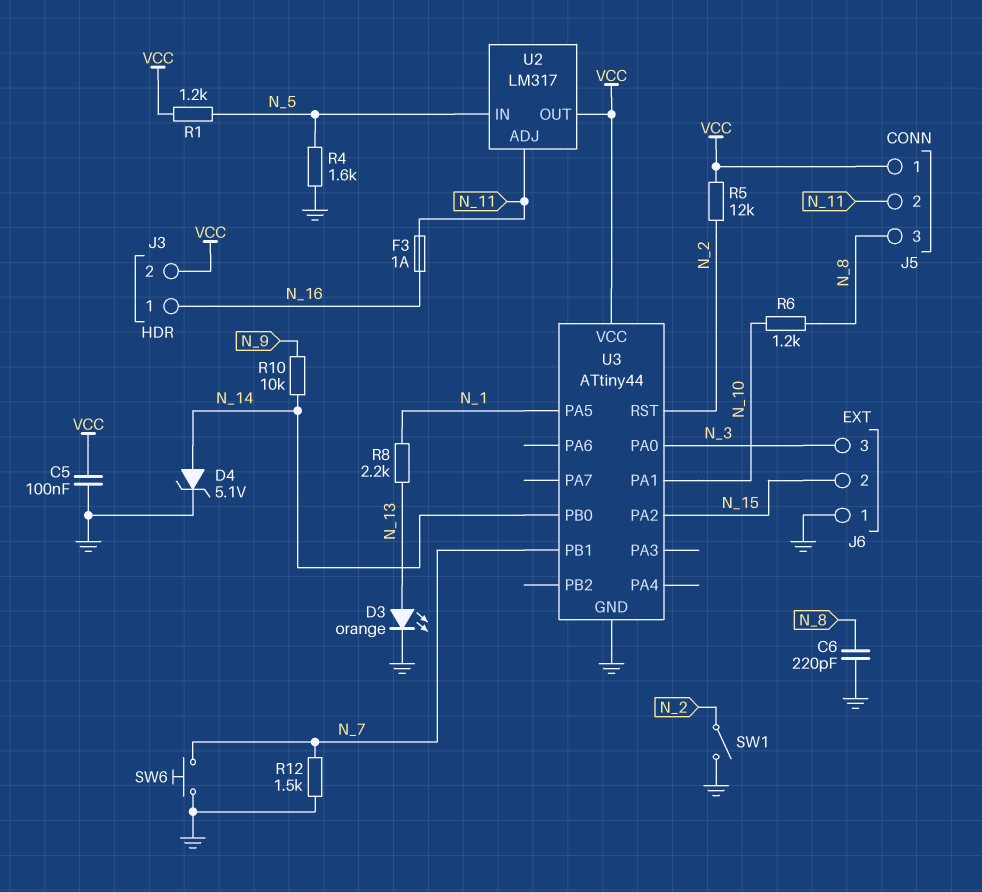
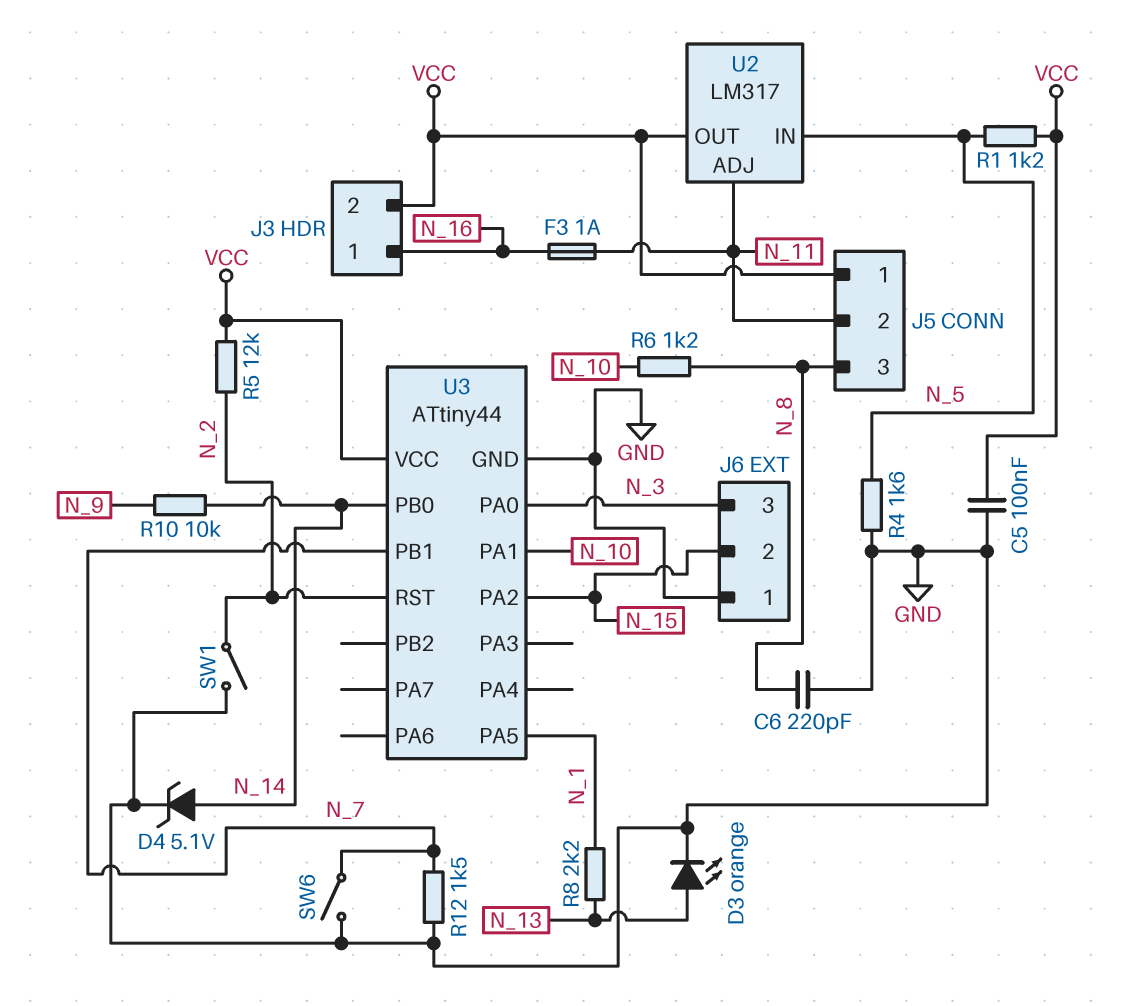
SW6: button (GND, N_7) -> switch (GND, N_7)

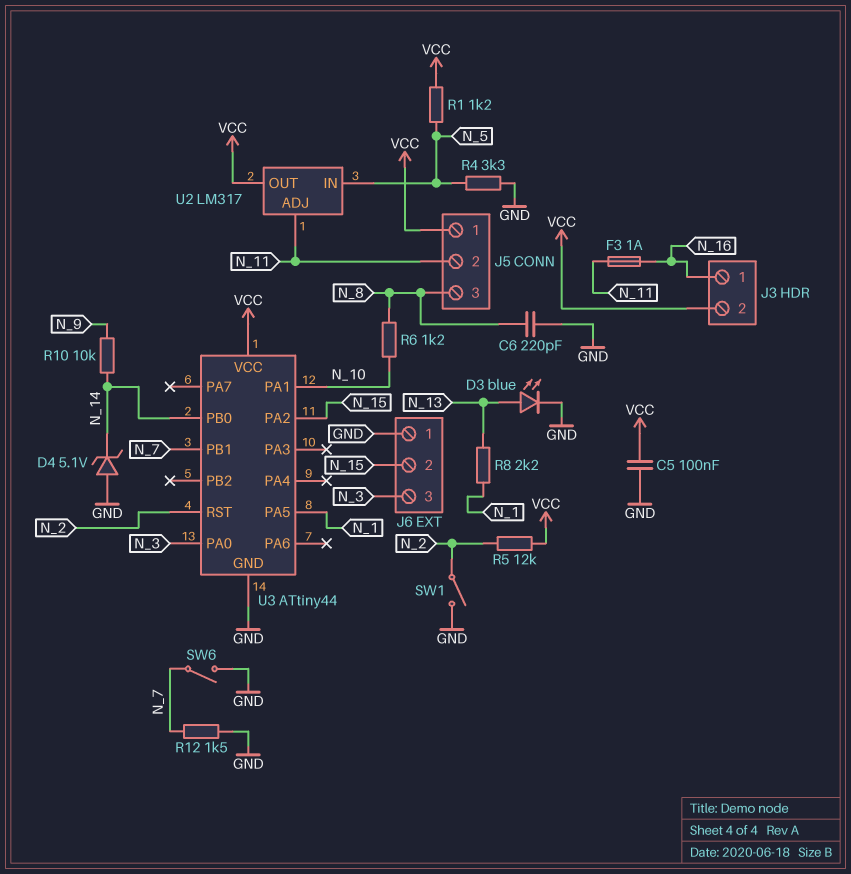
D3: LED orange (A N_13, K GND) -> LED blue (A N_13, K GND)
D4: zener 5.1V (A N_14, K GND) -> zener 5.1V (A GND, K N_14)
R4: 1.6k (GND, N_5) -> 3.3k (GND, N_5)

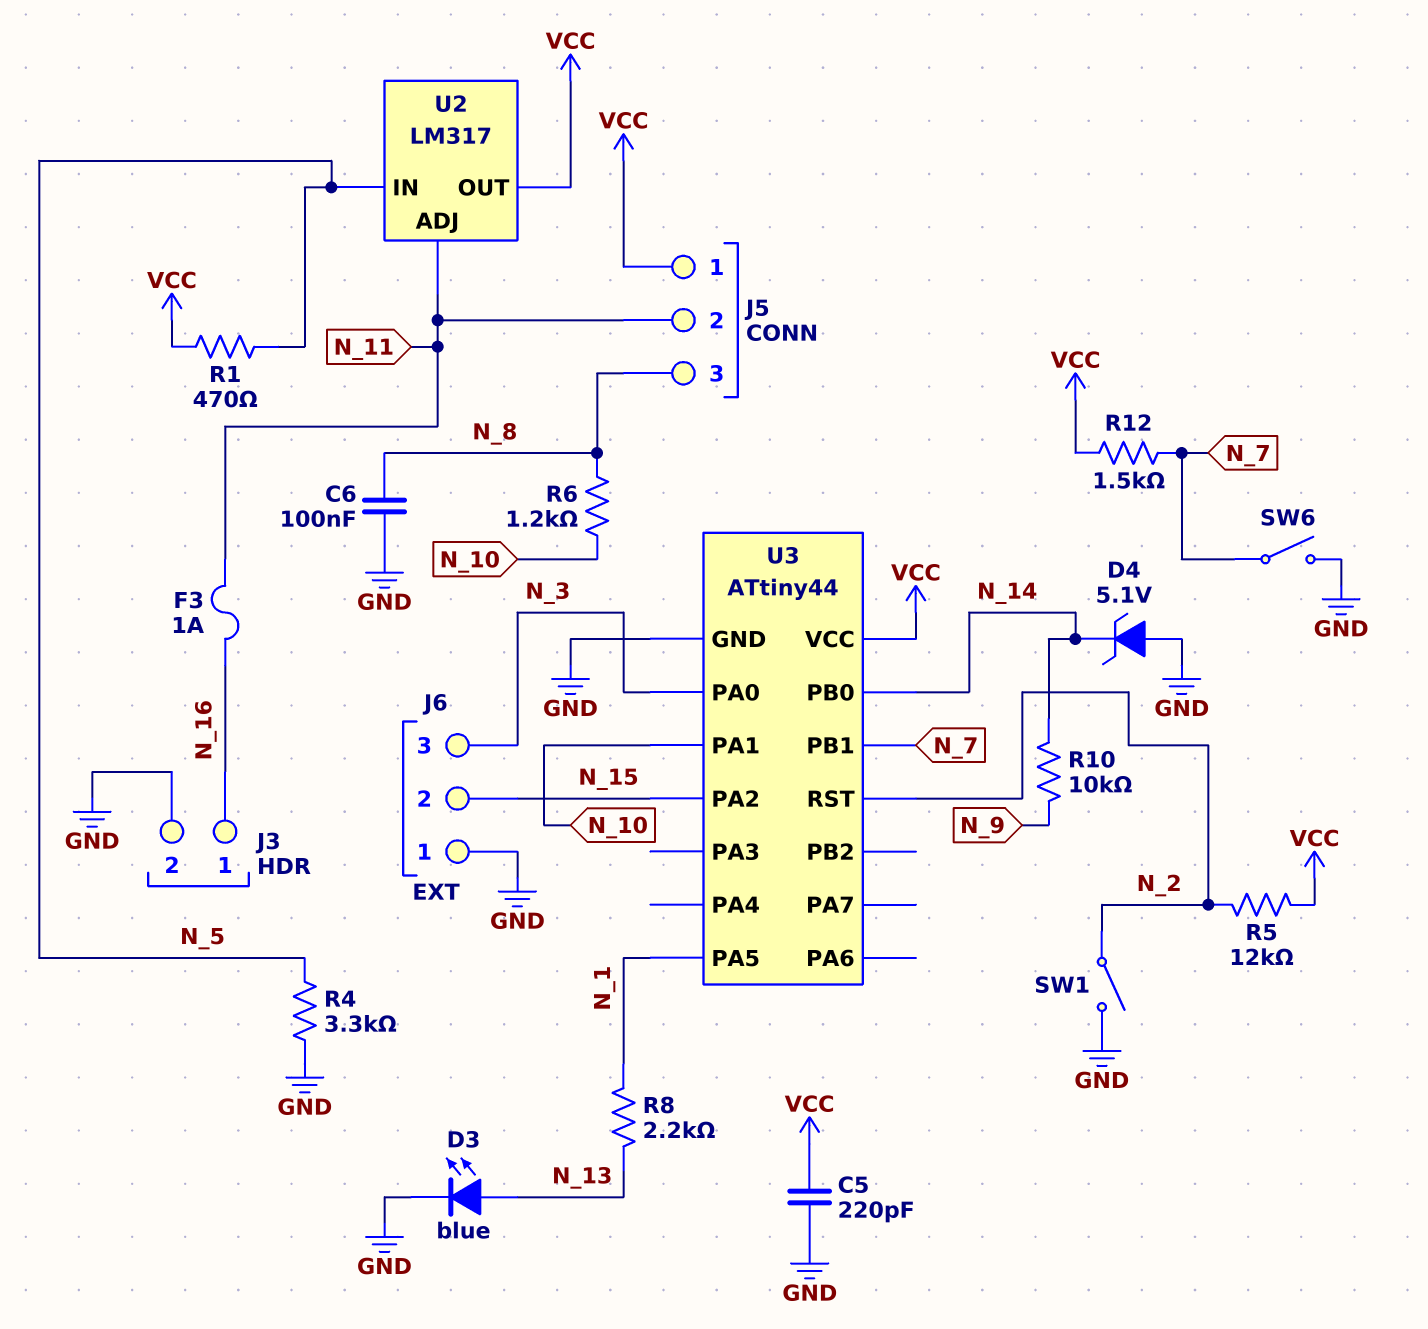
C5: 100nF (GND, VCC) -> 220pF (GND, VCC)
C6: 220pF (GND, N_8) -> 100nF (GND, N_8)
J3 pin 2: VCC -> GND
R1: 1.2k (N_5, VCC) -> 470 (N_5, VCC)
R12: 1.5k (GND, N_7) -> 1.5k (N_7, VCC)

